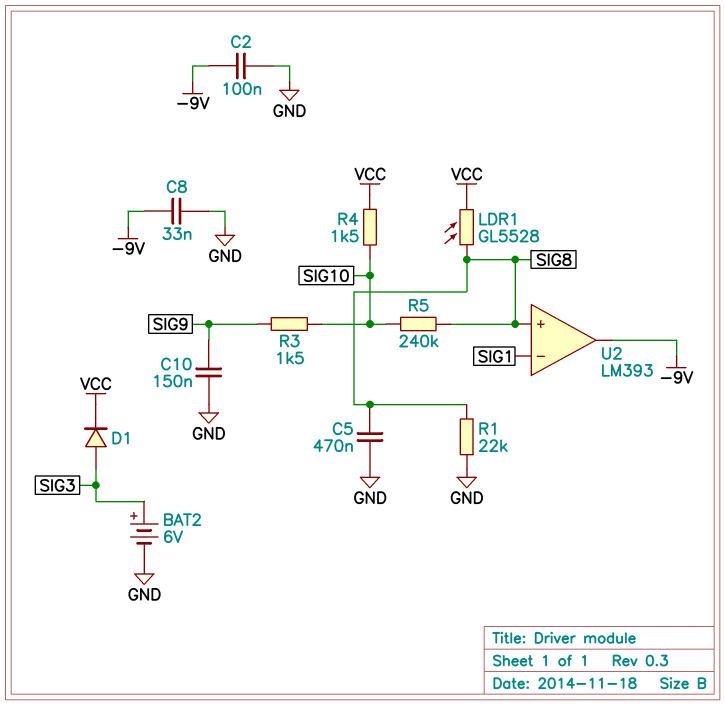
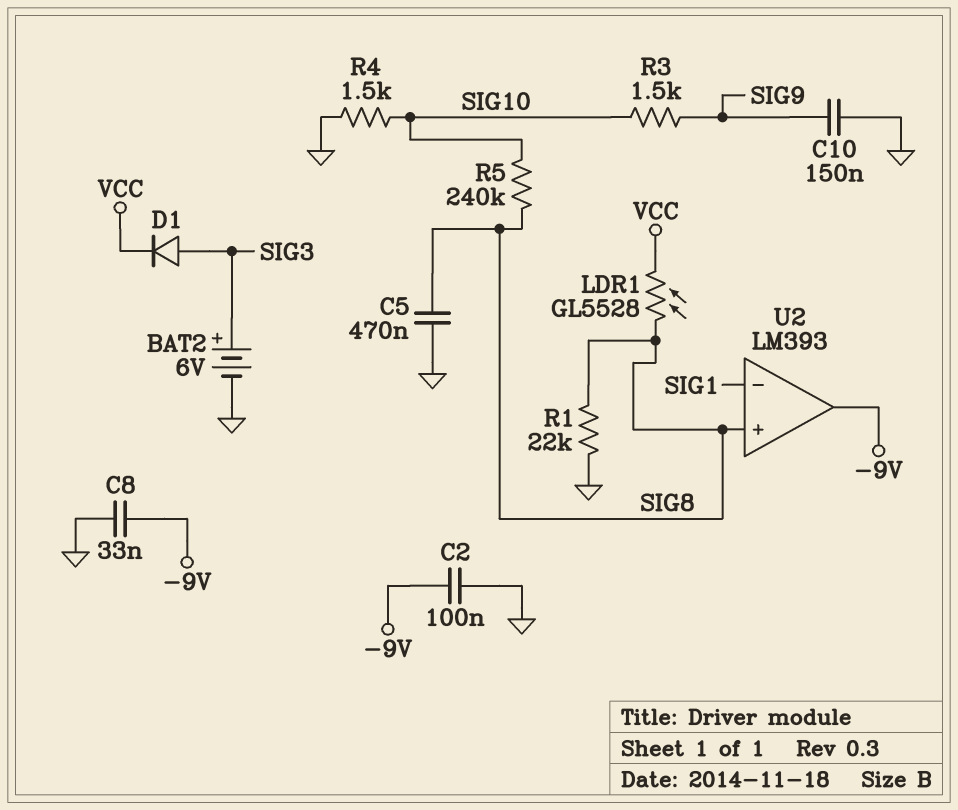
R4: 1.5k (SIG10, VCC) -> 1.5k (GND, SIG10)

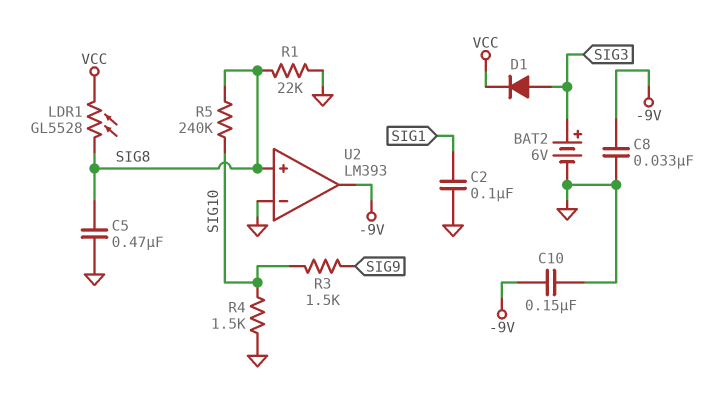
C2: 100nF (-9V, GND) -> 100nF (GND, SIG1)
C10: 150nF (GND, SIG9) -> 150nF (-9V, GND)
U2 pin in-: SIG1 -> GND

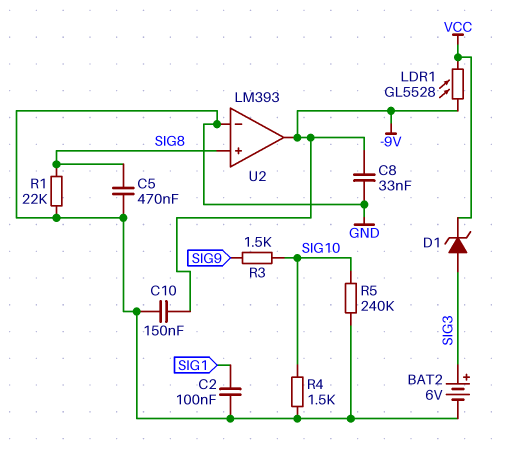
D1: diode (A SIG3, K VCC) -> zener (A SIG3, K VCC)
LDR1: GL5528 (SIG8, VCC) -> GL5528 (-9V, VCC)
R5: 240k (SIG8, SIG10) -> 240k (GND, SIG10)

